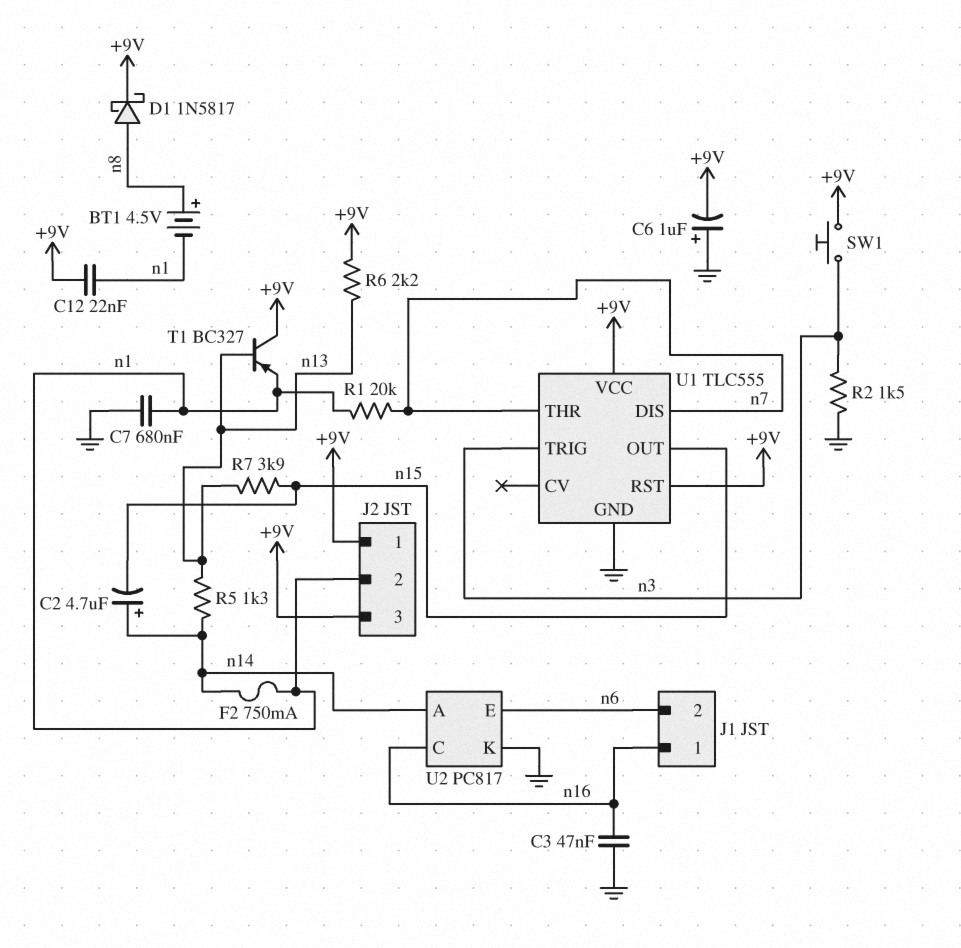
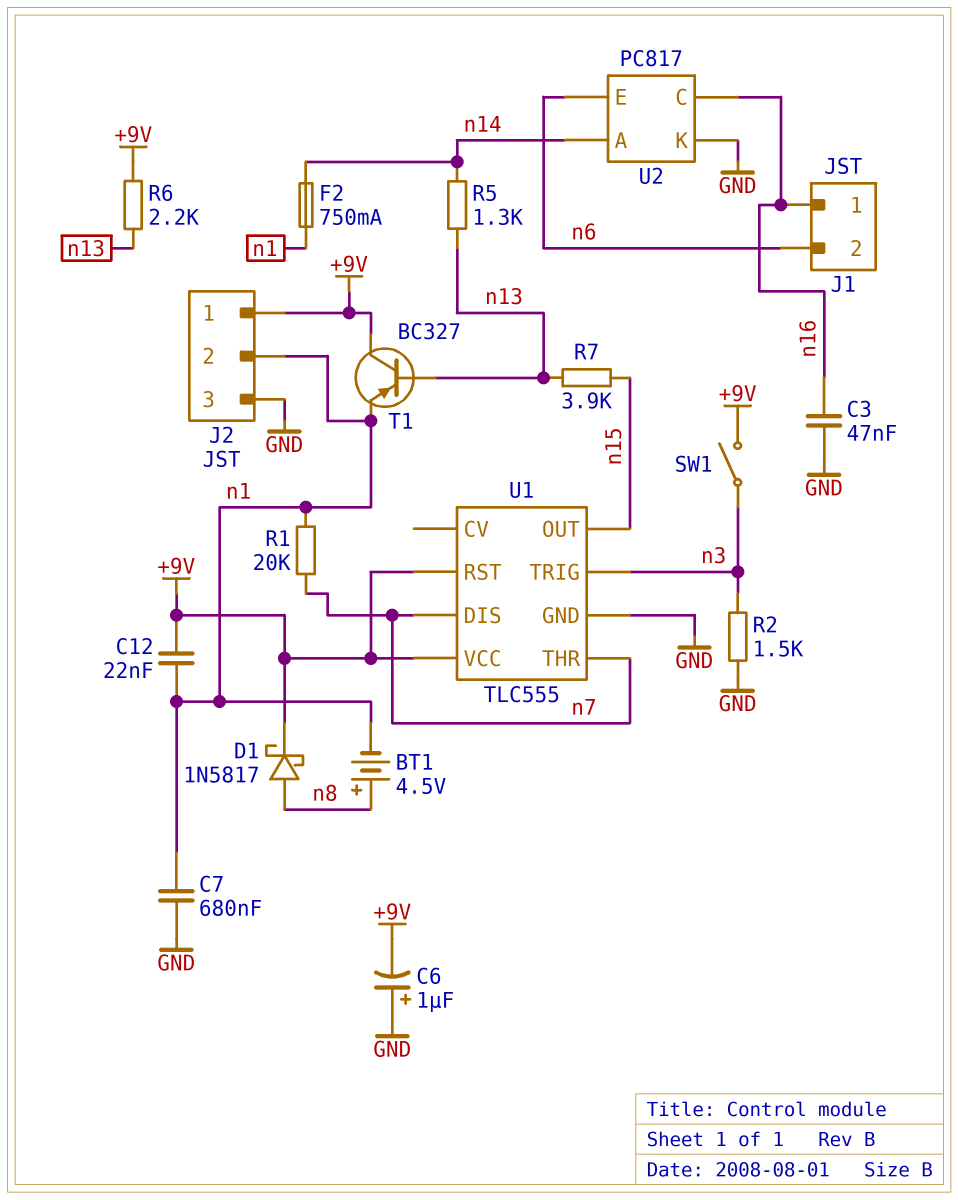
C2: 4.7uF (plus n14, minus n15) -> none
J2 pin 3: +9V -> GND
SW1: button (+9V, n3) -> switch (+9V, n3)

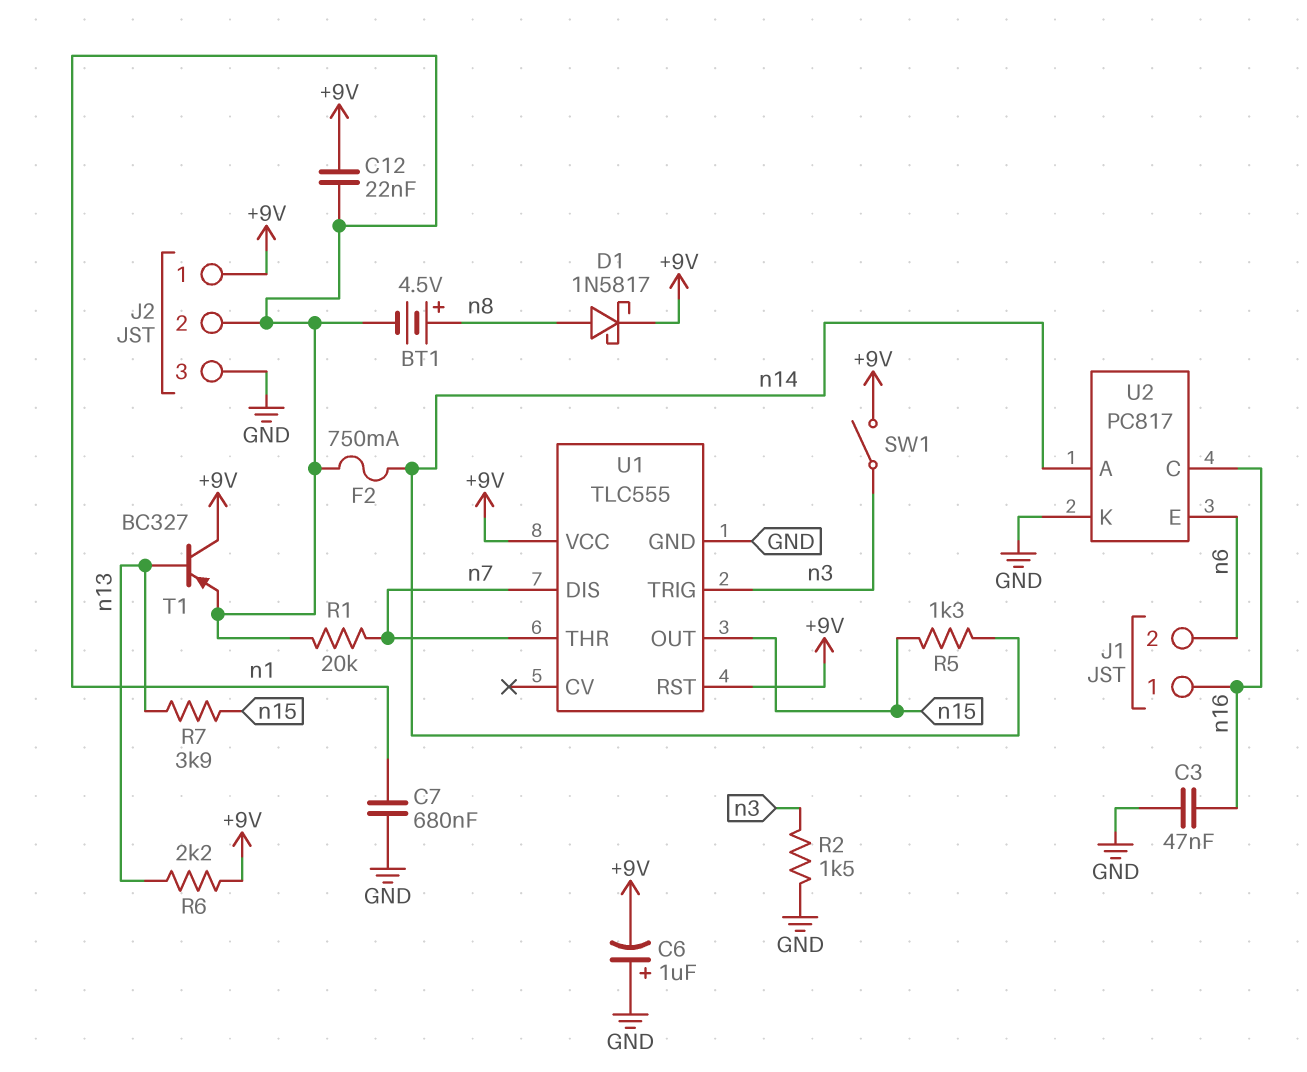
R5: 1.3k (n13, n14) -> 1.3k (n14, n15)

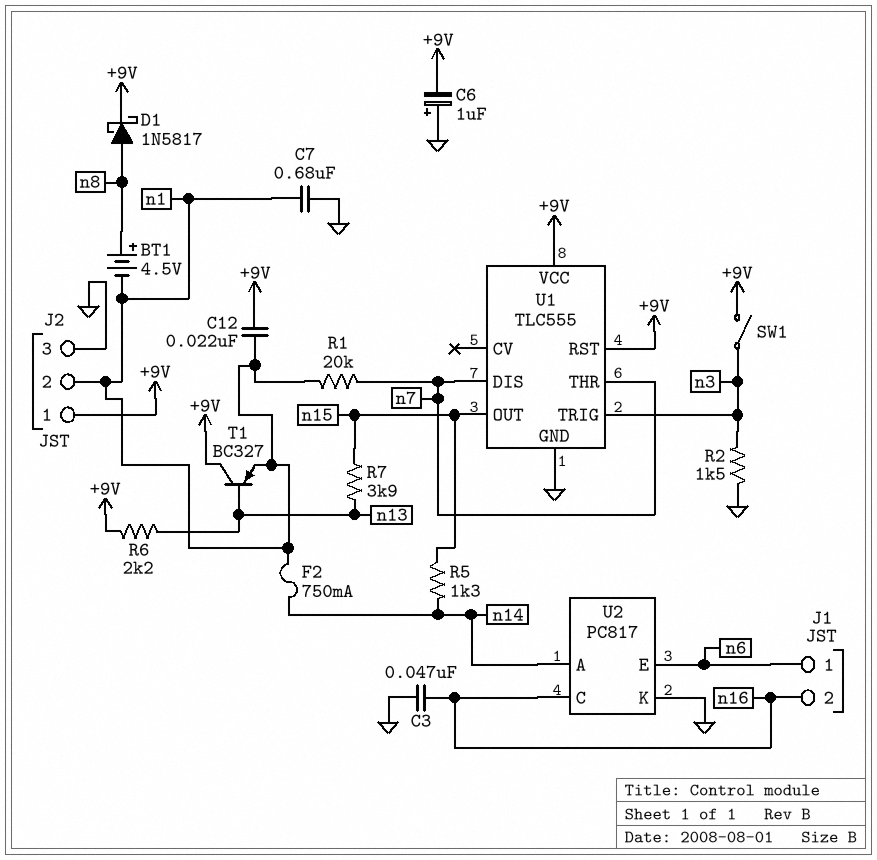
J1 pin 1: n16 -> n6
J1 pin 2: n6 -> n16

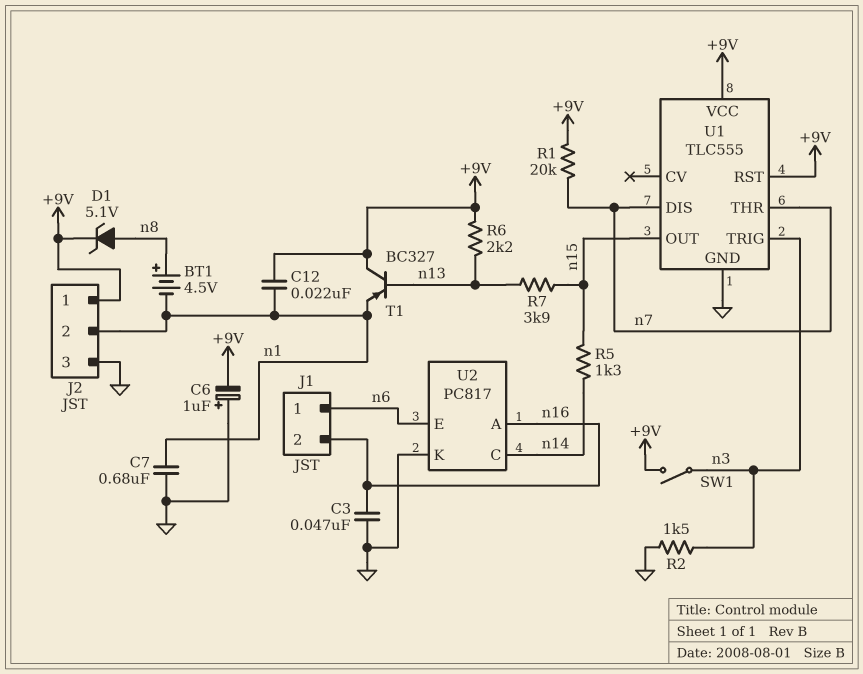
D1: schottky 1N5817 (A n8, K +9V) -> zener 5.1V (A n8, K +9V)
F2: 750mA (n1, n14) -> none
R1: 20k (n1, n7) -> 20k (+9V, n7)
U2 pin A: n14 -> n16
U2 pin C: n16 -> n14

